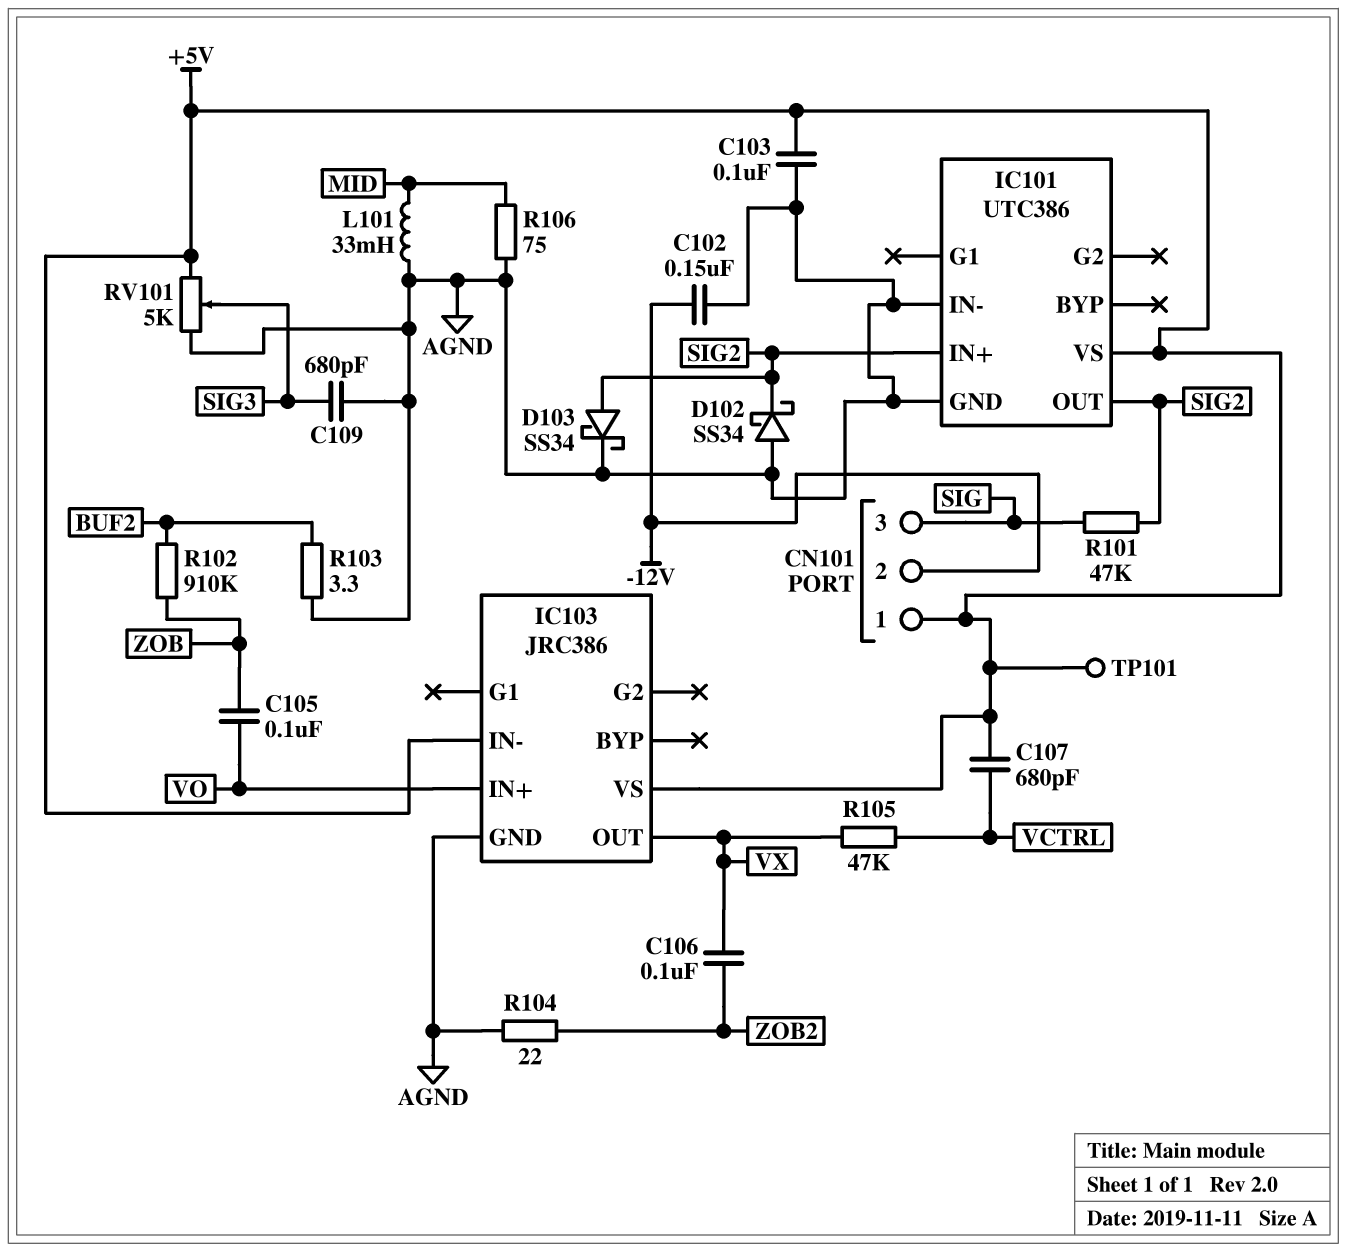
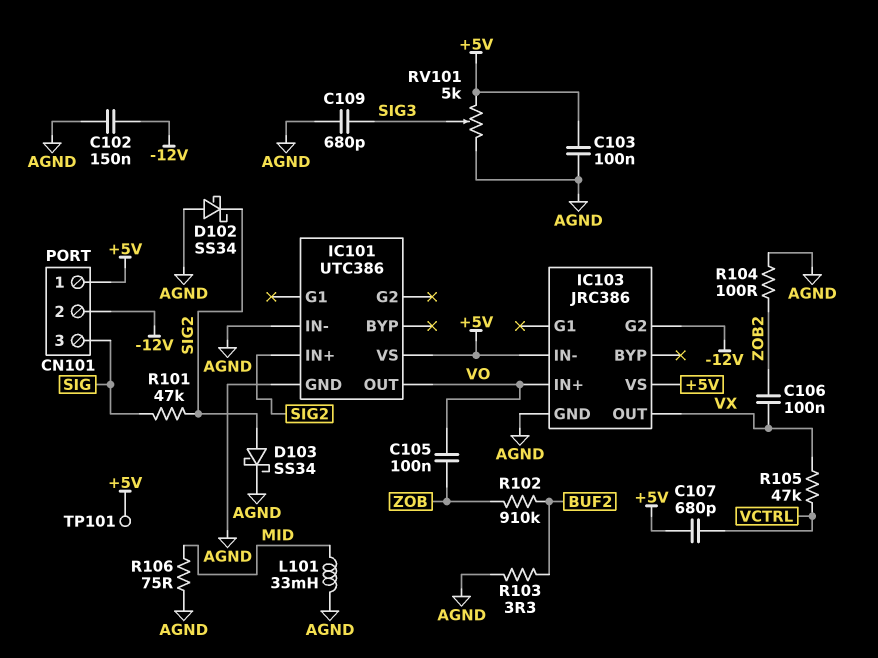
IC101 pin OUT: SIG2 -> VO
IC103 pin G2: none -> -12V
R104: 22 (AGND, ZOB2) -> 100 (AGND, ZOB2)

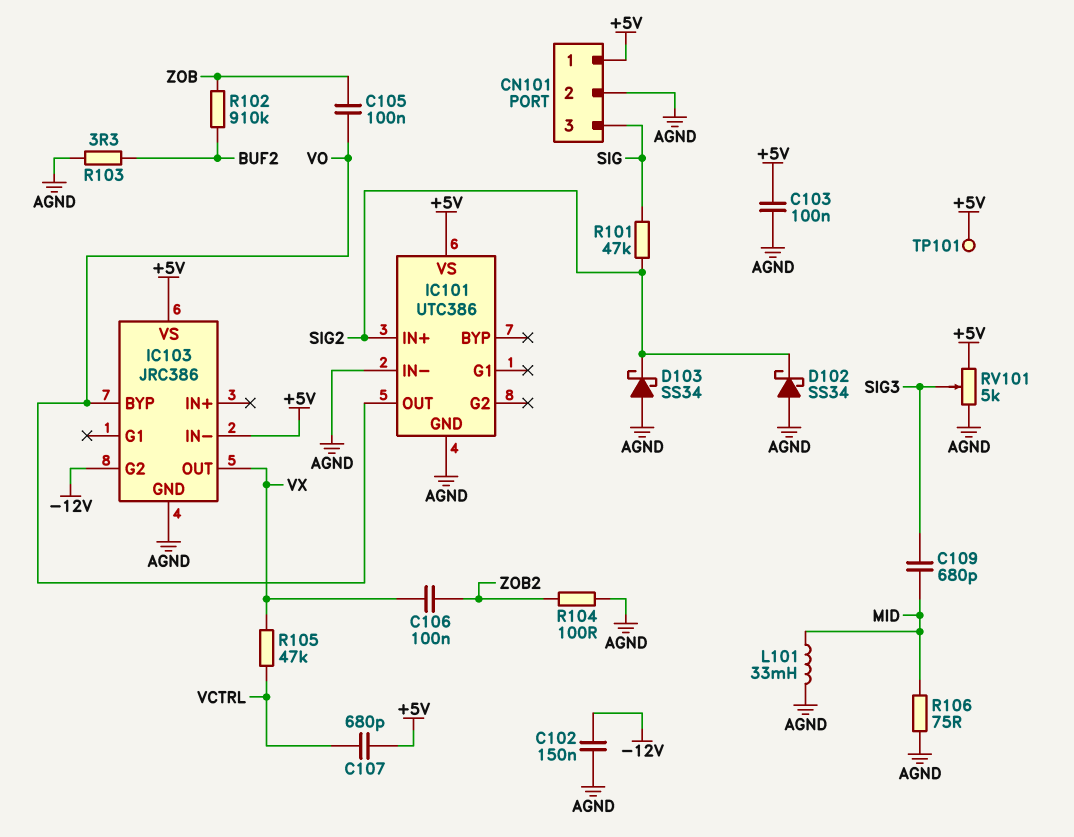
C109: 680pF (AGND, SIG3) -> 680pF (MID, SIG3)
CN101 pin 2: -12V -> AGND
D103: schottky SS34 (A SIG2, K AGND) -> schottky SS34 (A AGND, K SIG2)
IC103 pin BYP: none -> VO
IC103 pin IN+: VO -> none

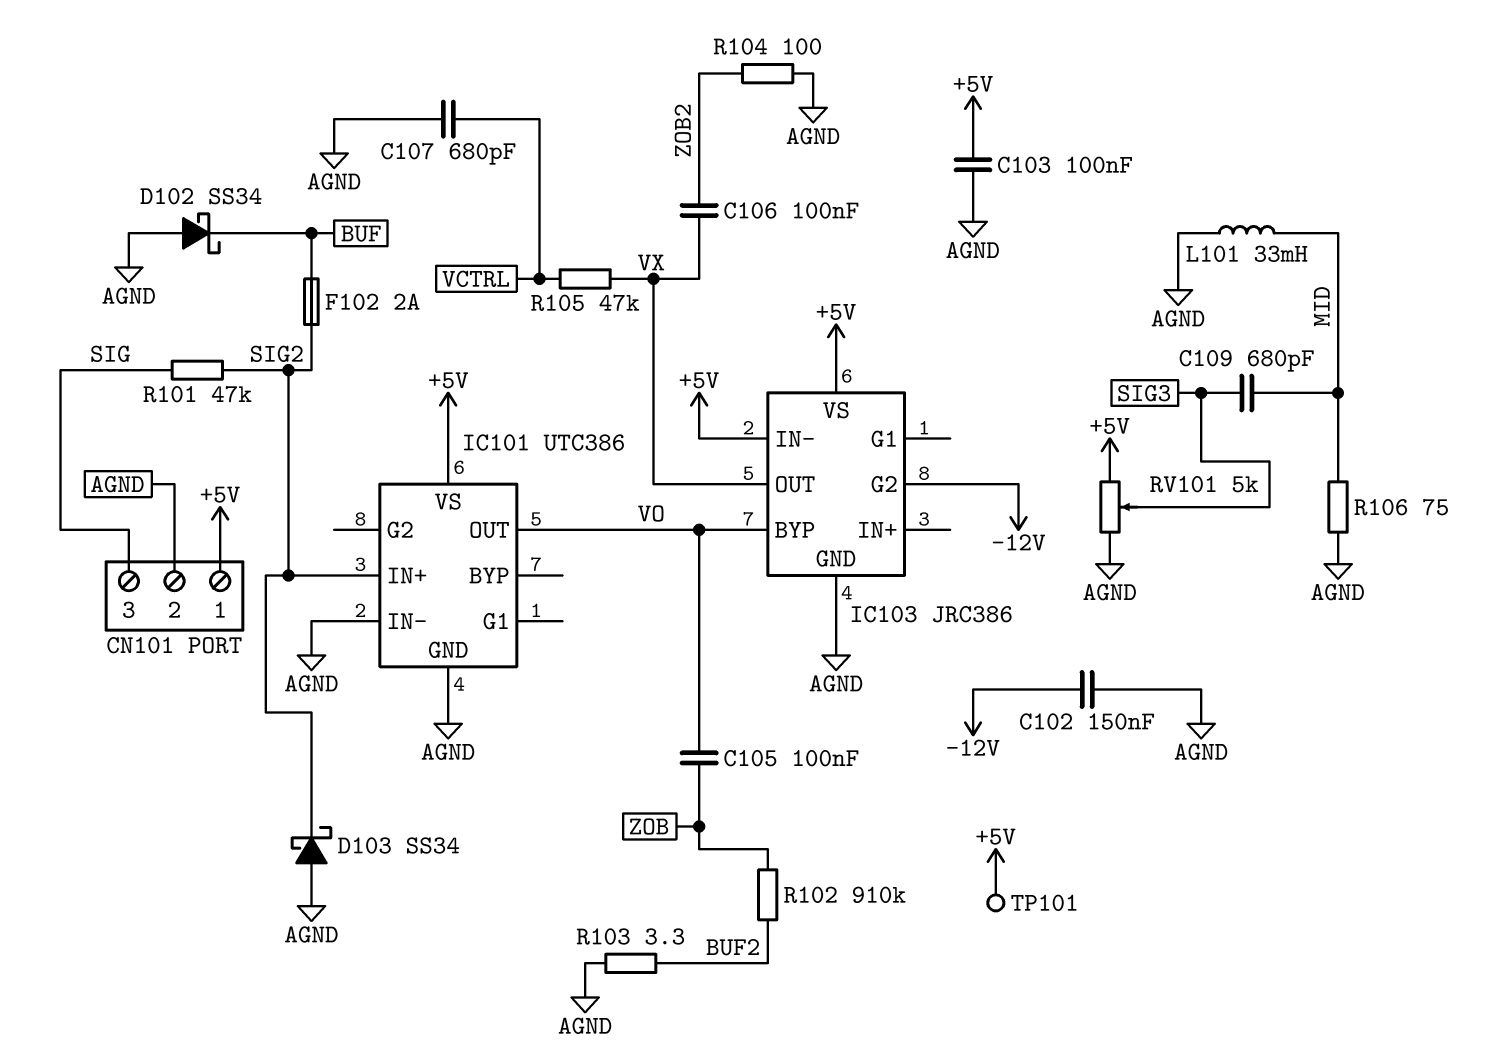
C107: 680pF (+5V, VCTRL) -> 680pF (AGND, VCTRL)
D102: schottky SS34 (A AGND, K SIG2) -> schottky SS34 (A AGND, K BUF)
F102: none -> 2A (BUF, SIG2)

